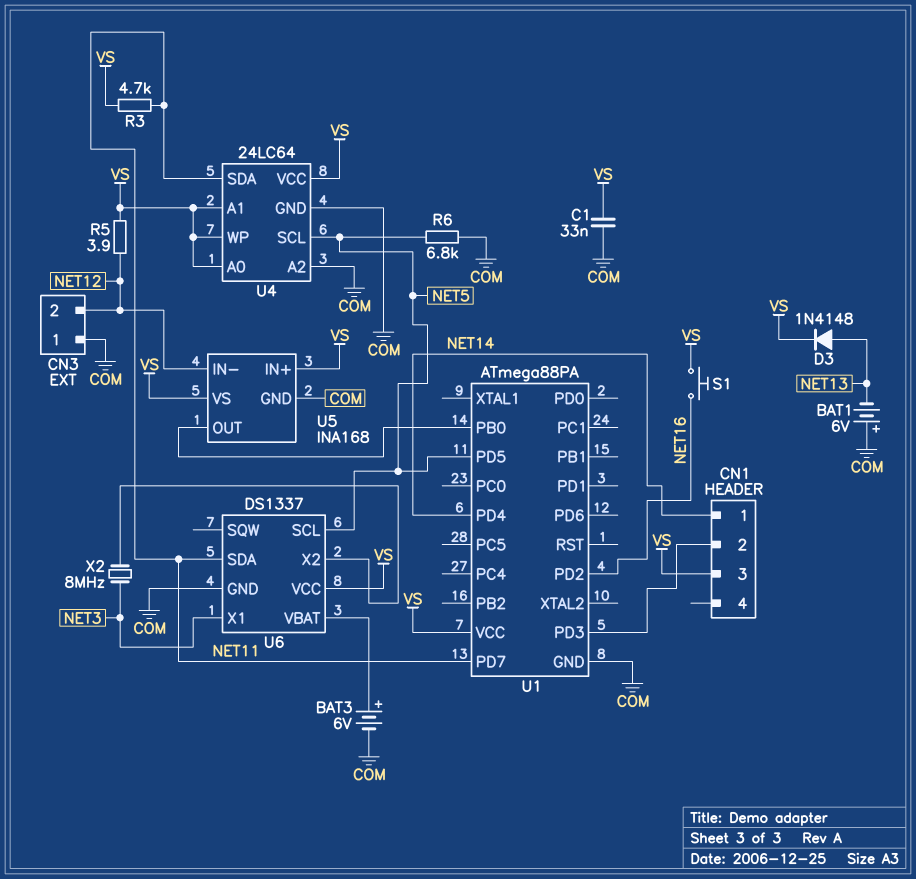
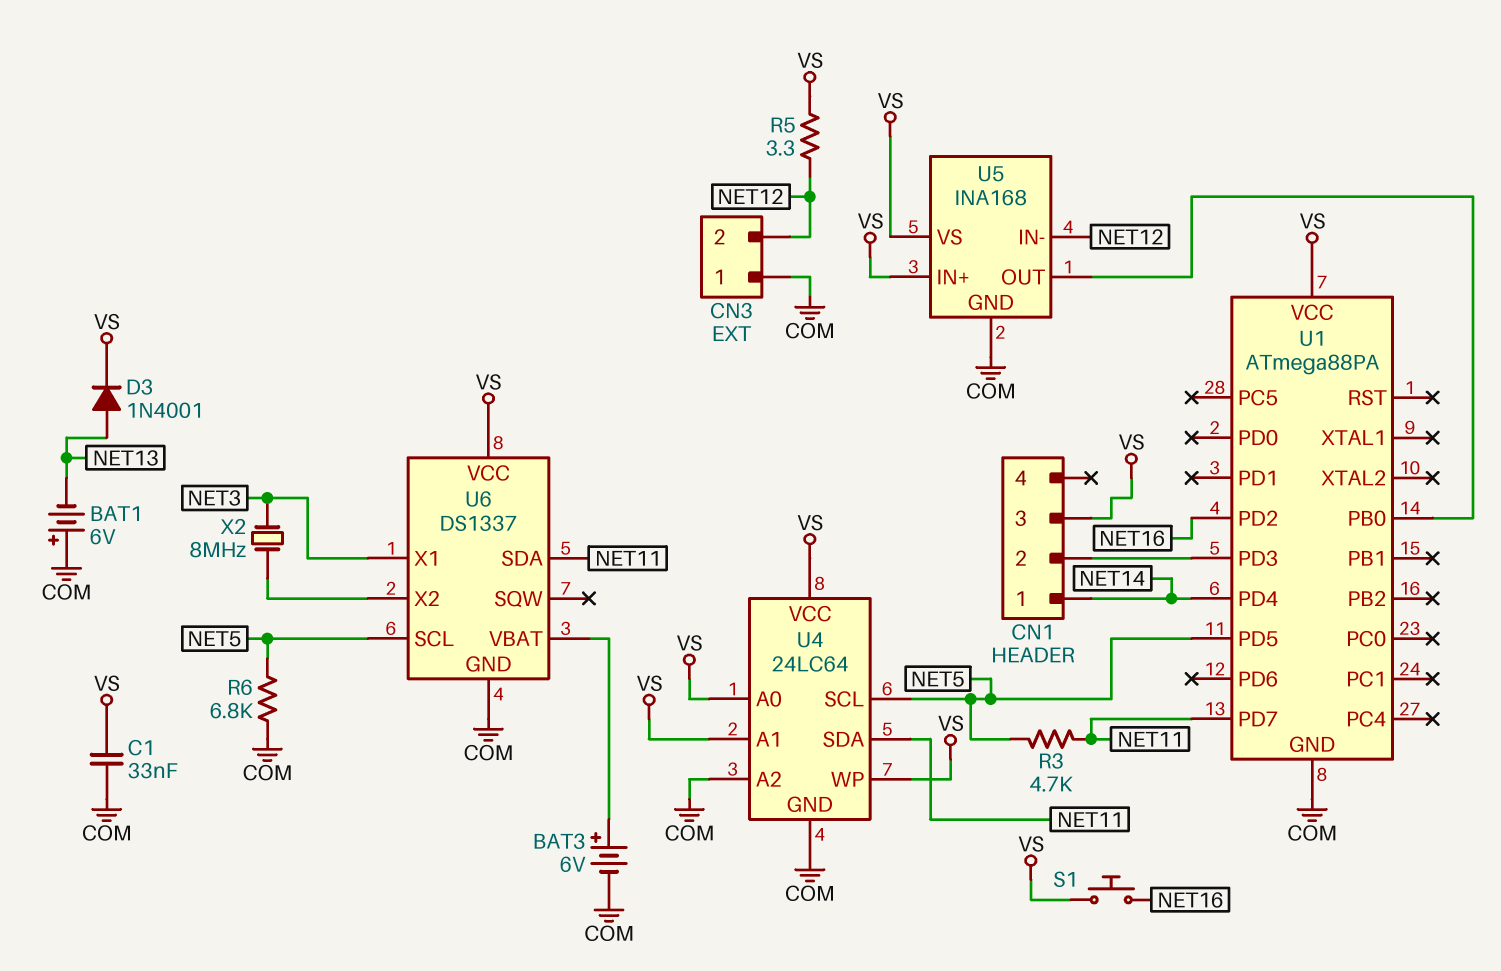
D3: diode 1N4148 (A NET13, K VS) -> diode 1N4001 (A NET13, K VS)
R3: 4.7k (NET11, VS) -> 4.7k (NET5, NET11)
R5: 3.9 (NET12, VS) -> 3.3 (NET12, VS)

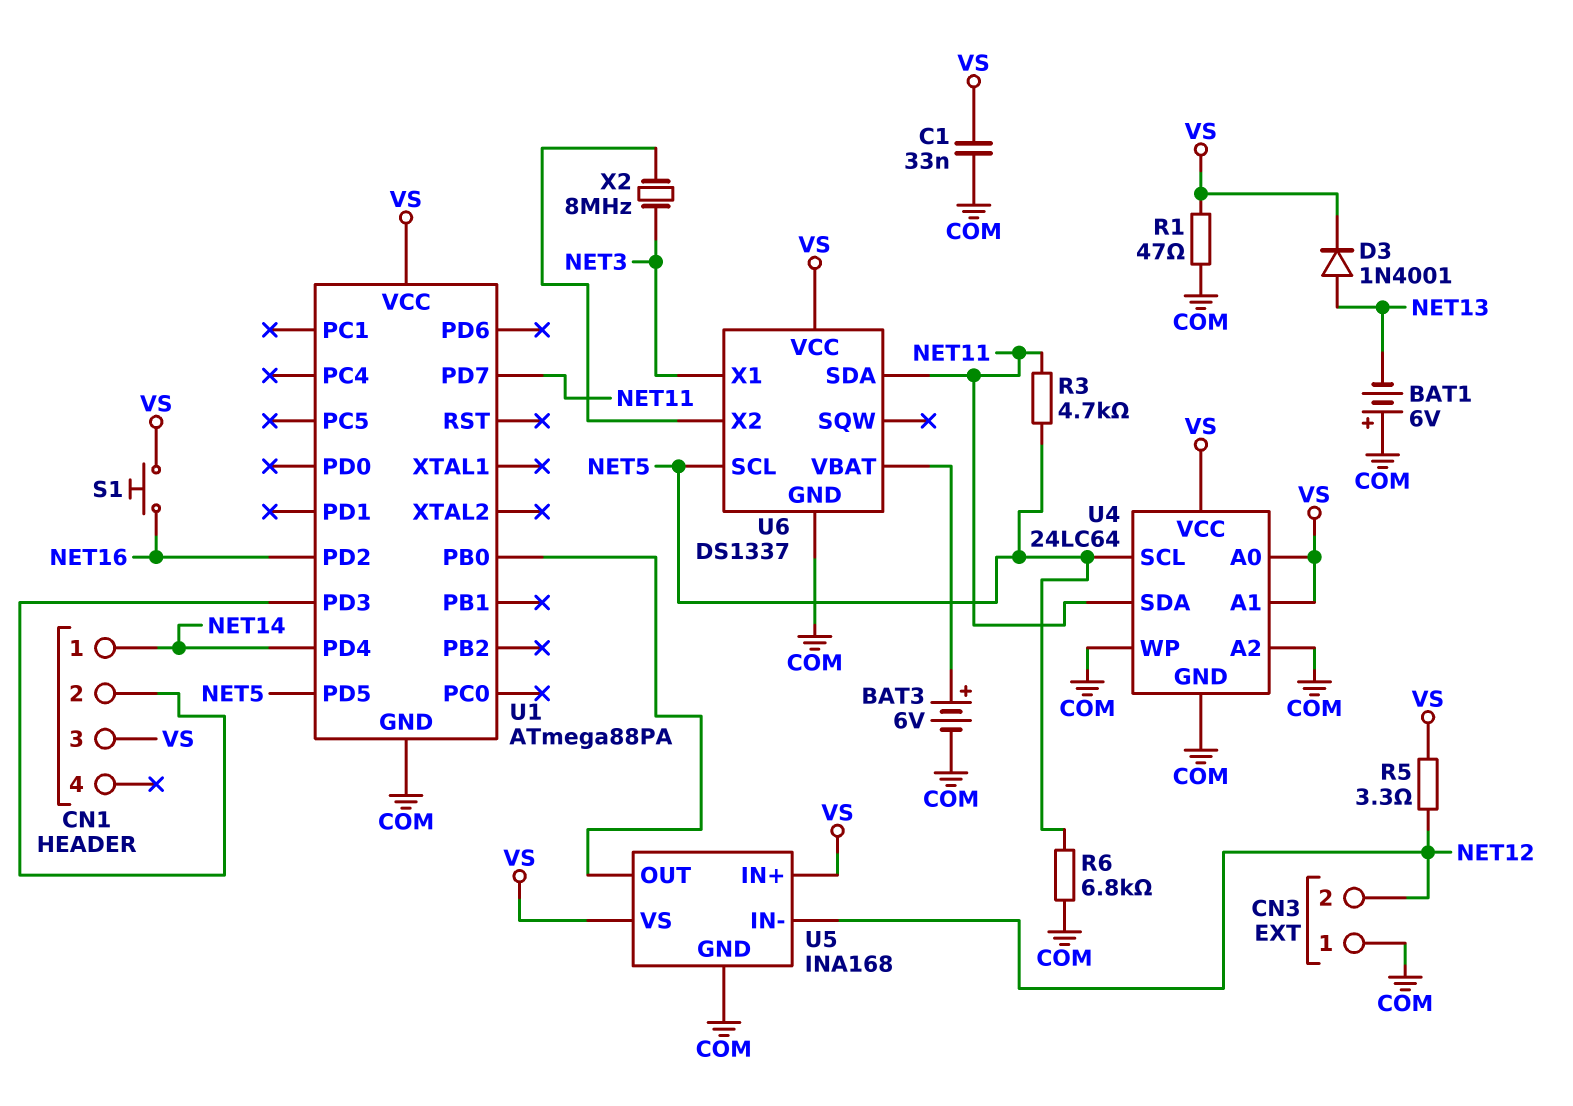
R1: none -> 47 (COM, VS)
U4 pin WP: VS -> COM

